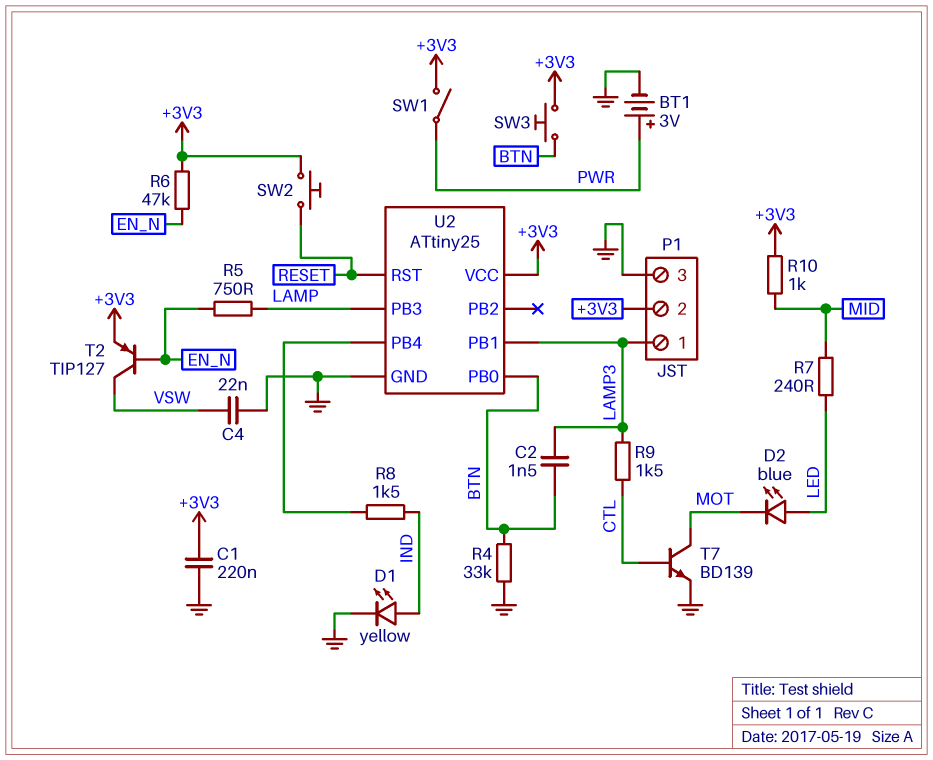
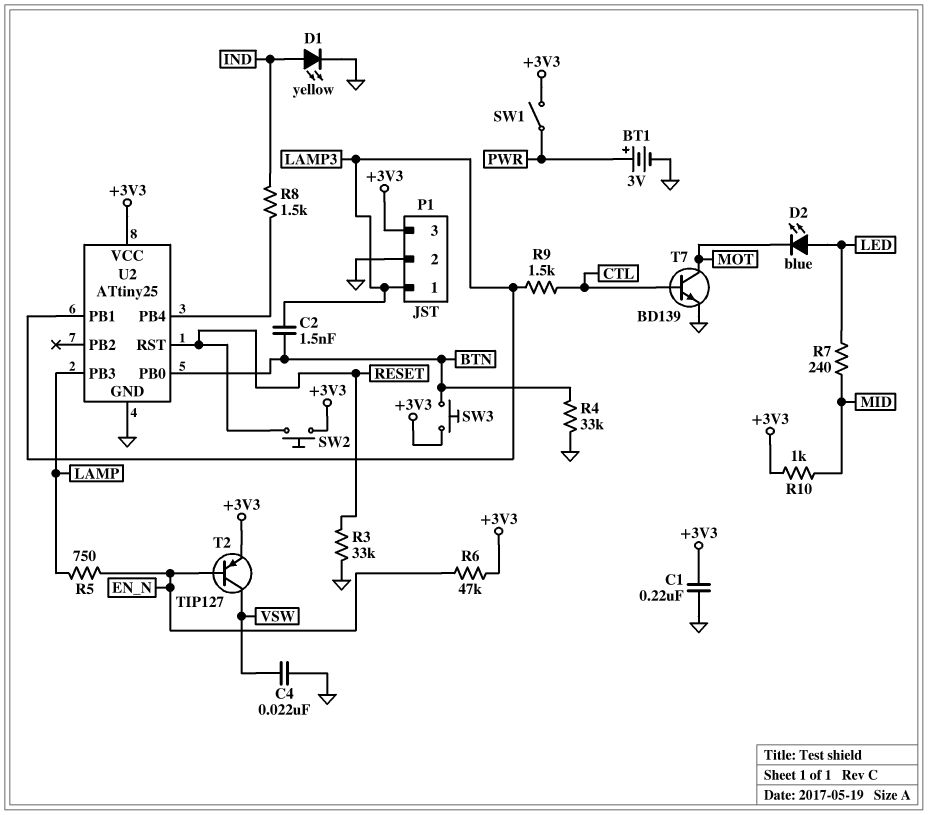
P1 pin 2: +3V3 -> GND
P1 pin 3: GND -> +3V3
R3: none -> 33k (GND, RESET)

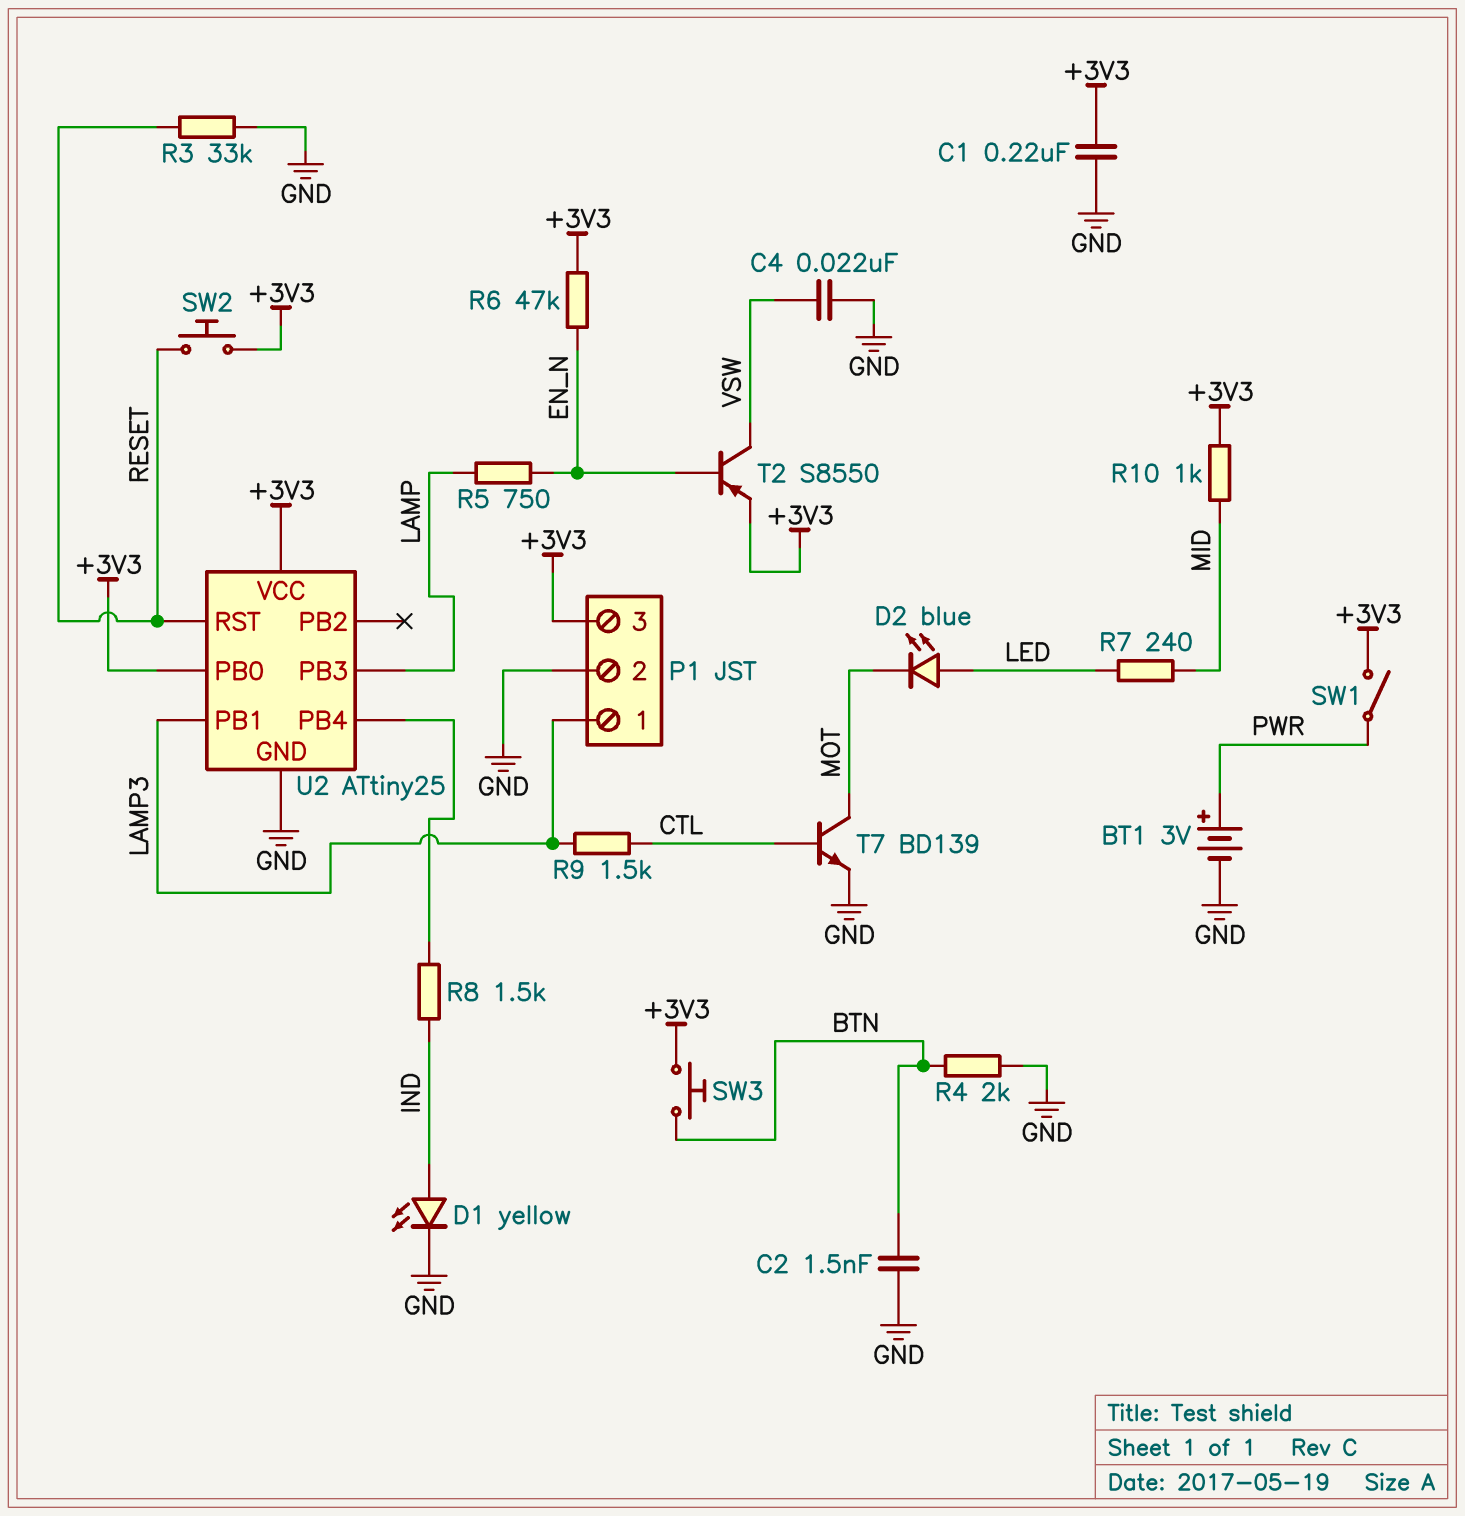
C2: 1.5nF (BTN, LAMP3) -> 1.5nF (BTN, GND)
R4: 33k (BTN, GND) -> 2k (BTN, GND)
T2: PNP TIP127 (B EN_N, C VSW, E +3V3) -> PNP S8550 (B EN_N, C VSW, E +3V3)
U2 pin PB0: BTN -> +3V3

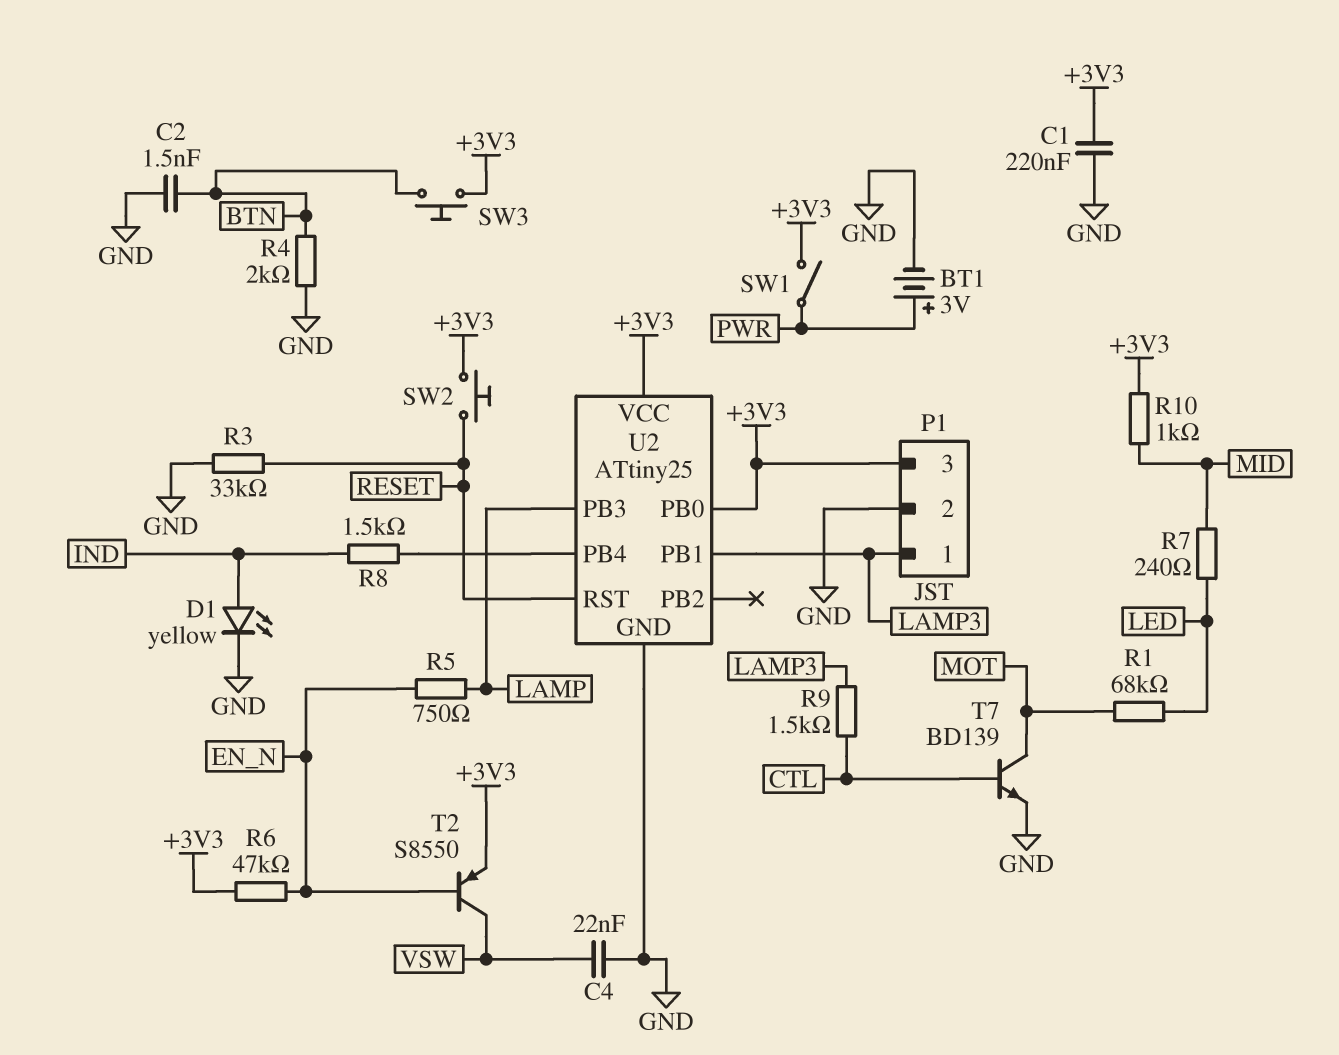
D2: LED blue (A LED, K MOT) -> none
R1: none -> 68k (LED, MOT)

